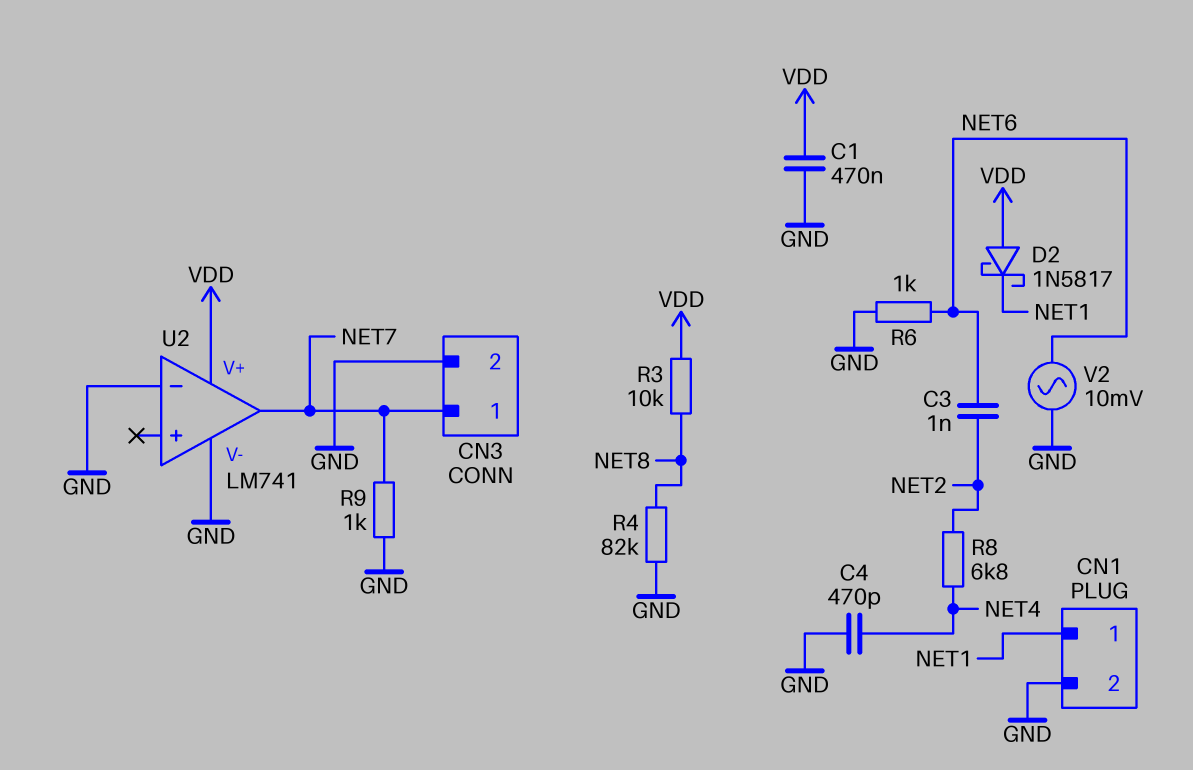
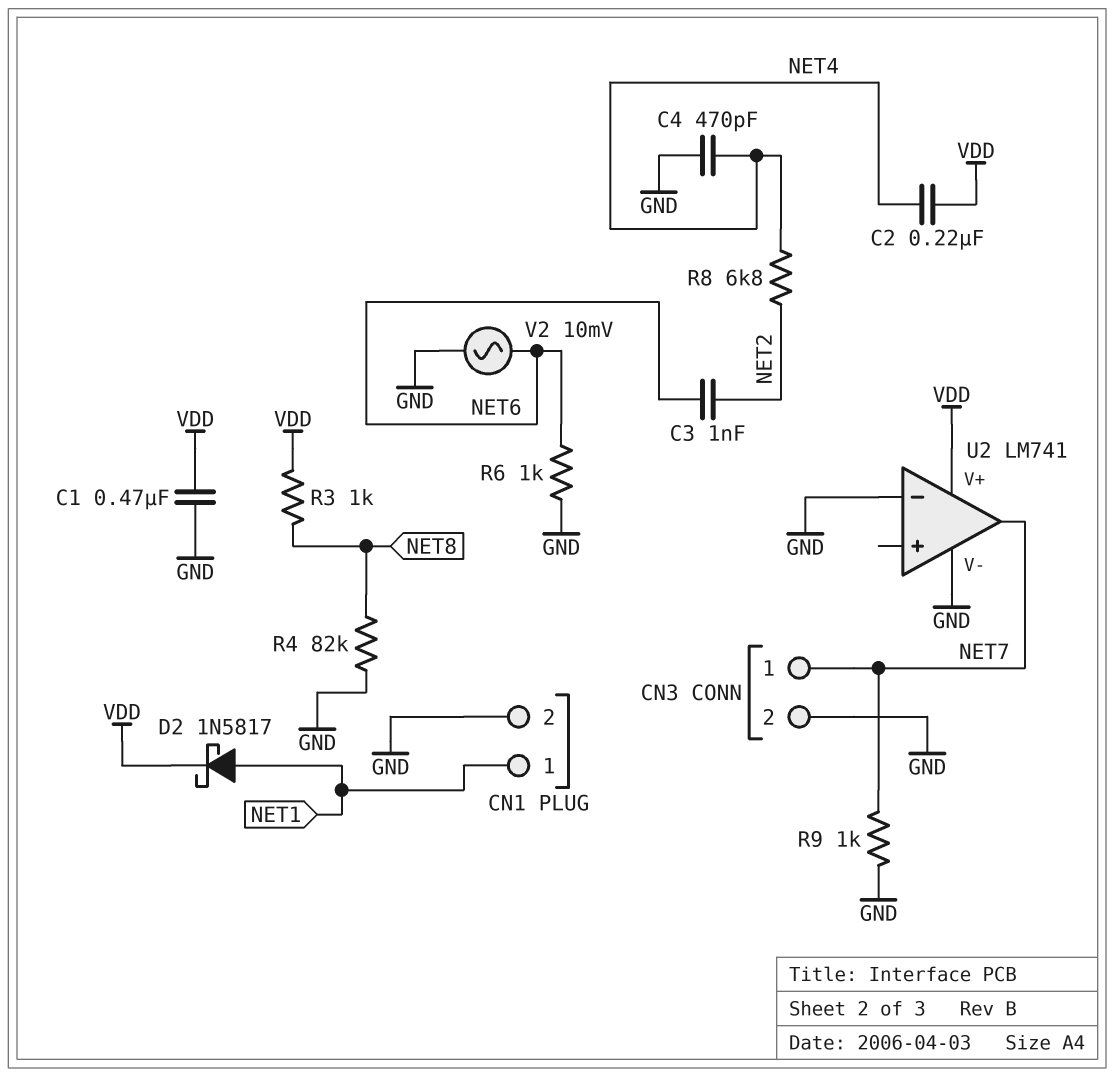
C2: none -> 220nF (NET4, VDD)
D2: schottky 1N5817 (A VDD, K NET1) -> schottky 1N5817 (A NET1, K VDD)
R3: 10k (NET8, VDD) -> 1k (NET8, VDD)

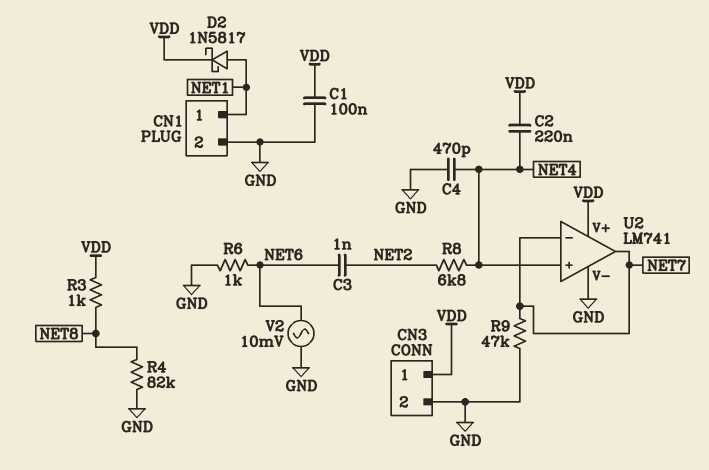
C1: 470nF (GND, VDD) -> 100nF (GND, VDD)
CN3 pin 1: NET7 -> VDD
R9: 1k (GND, NET7) -> 47k (GND, NET7)
U2 pin in+: none -> NET4
U2 pin in-: GND -> NET7

